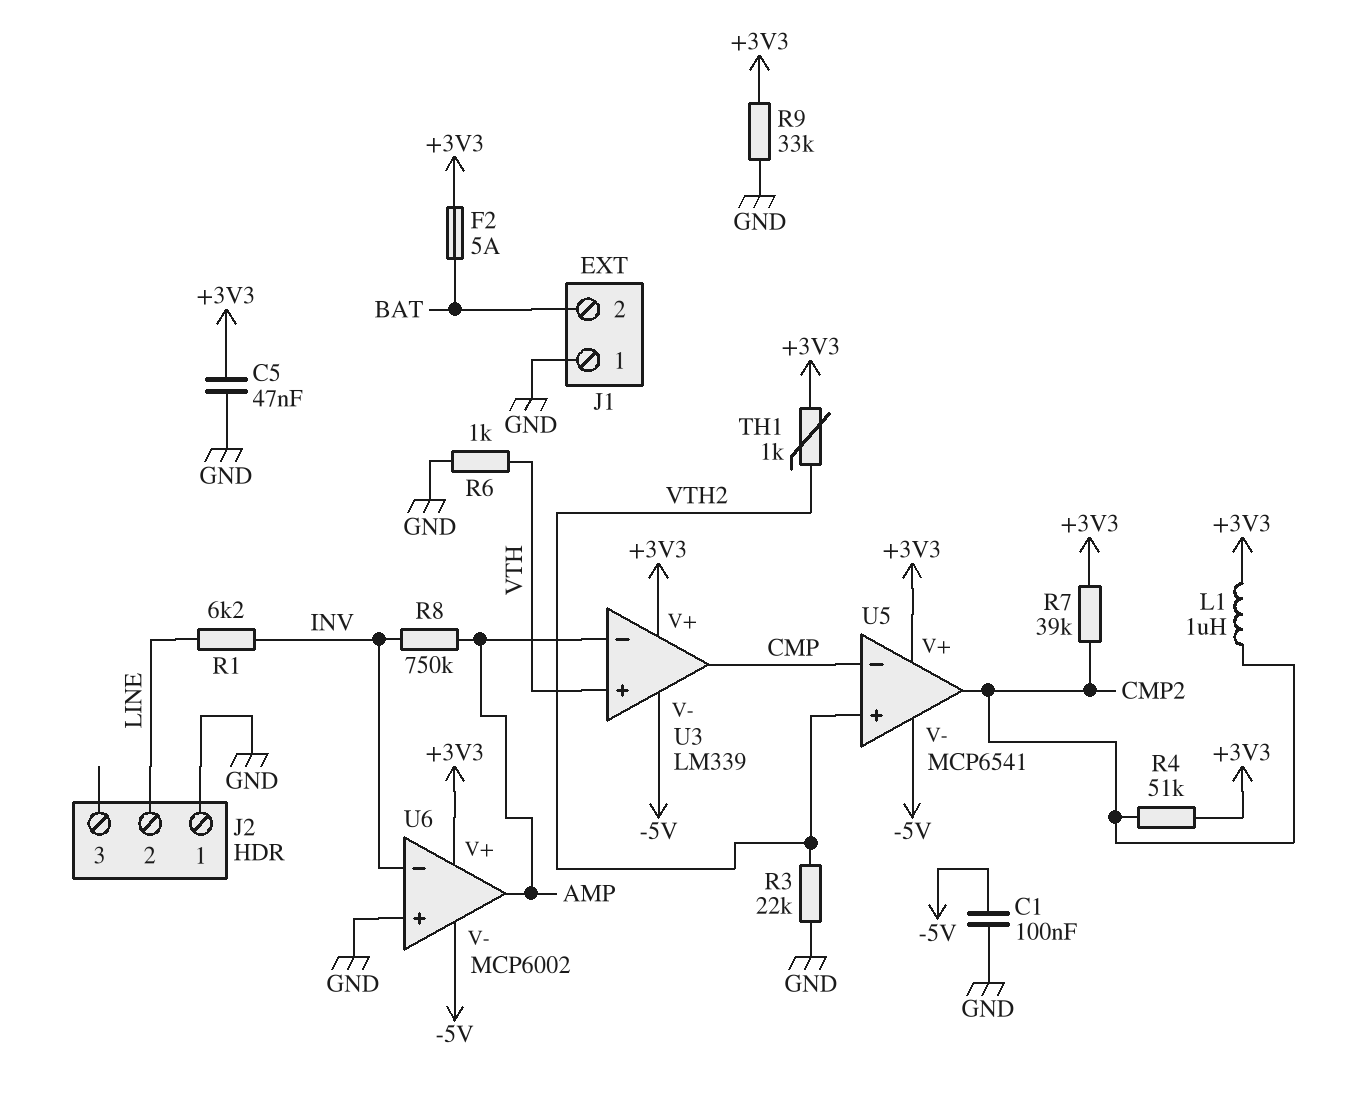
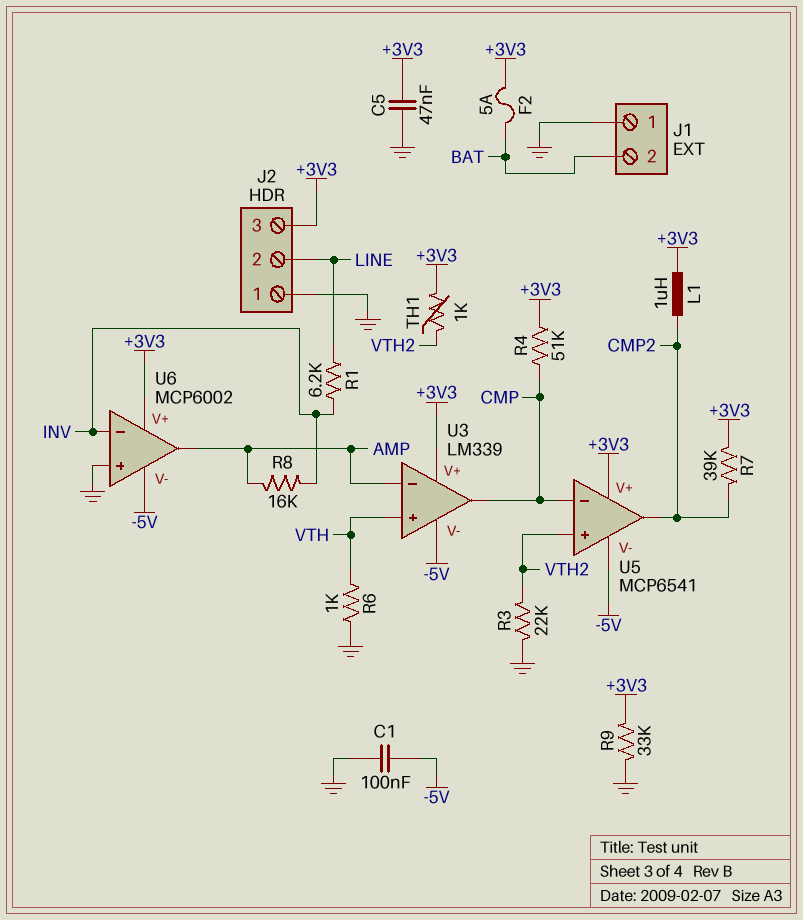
J2 pin 3: none -> +3V3
R4: 51k (+3V3, CMP2) -> 51k (+3V3, CMP)
R8: 750k (AMP, INV) -> 16k (AMP, INV)

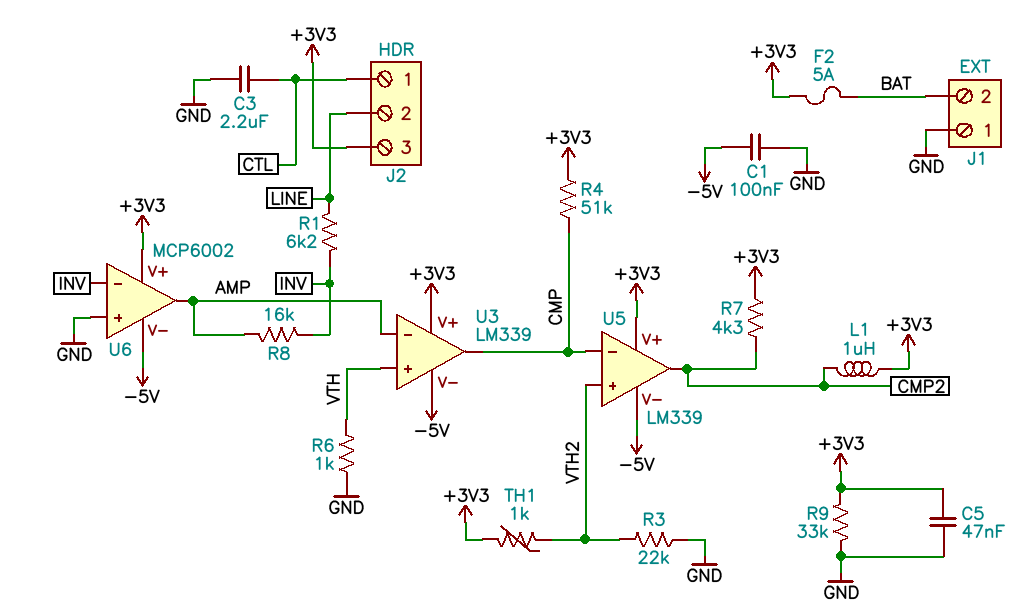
C3: none -> 2.2uF (CTL, GND)
J2 pin 1: GND -> CTL
R7: 39k (+3V3, CMP2) -> 4.3k (+3V3, CMP2)
U5: MCP6541 -> LM339

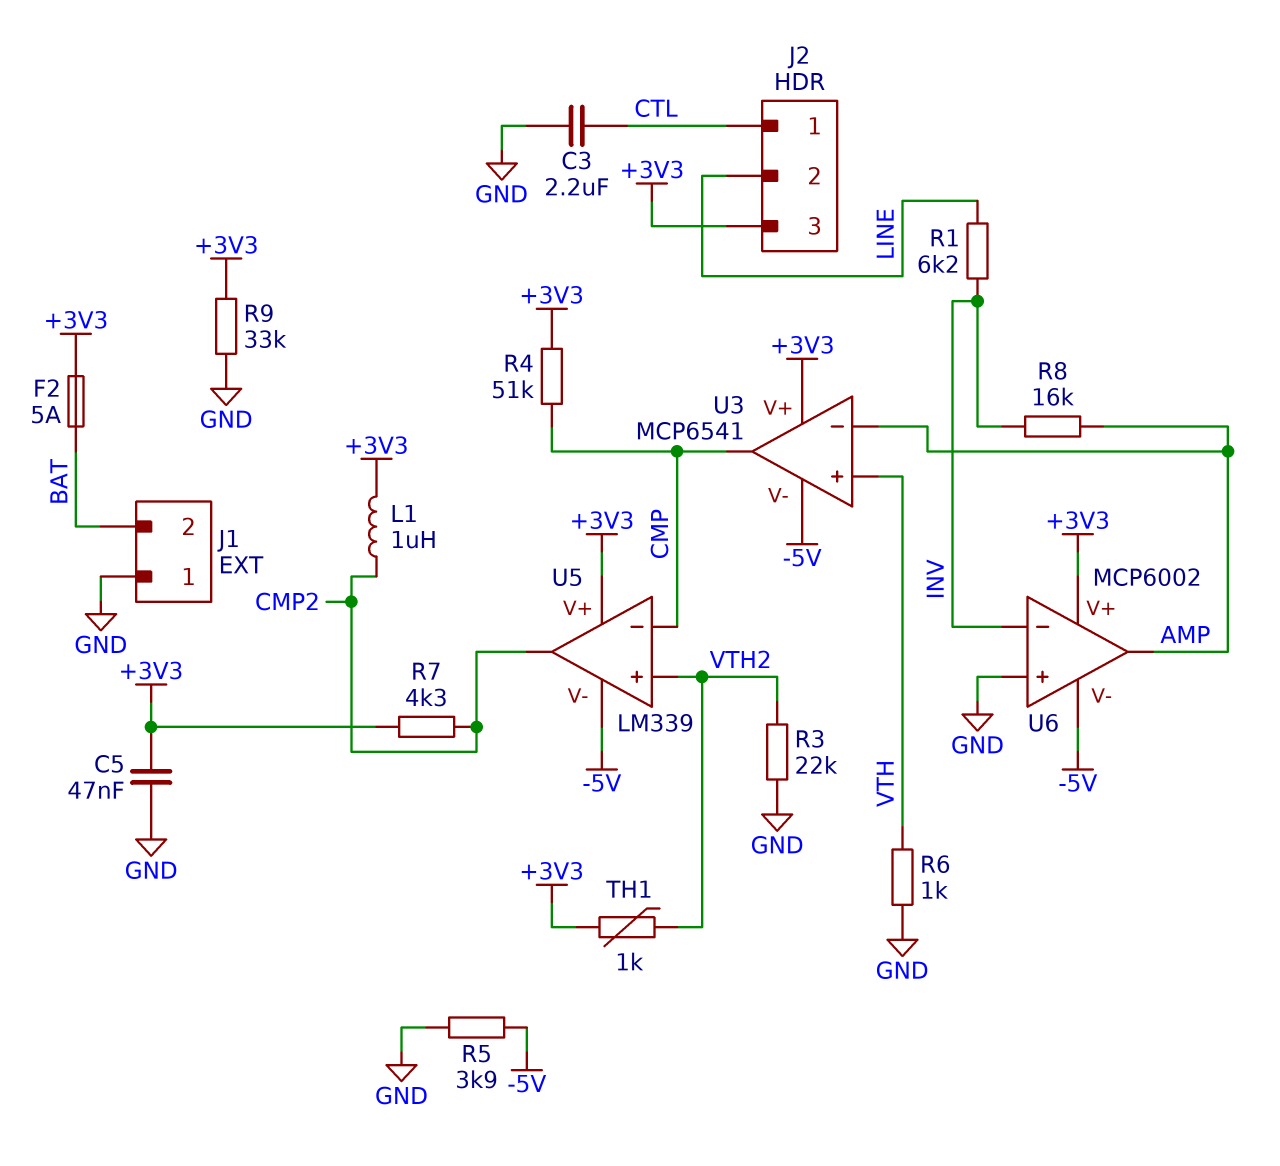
C1: 100nF (-5V, GND) -> none
R5: none -> 3.9k (-5V, GND)
U3: LM339 -> MCP6541

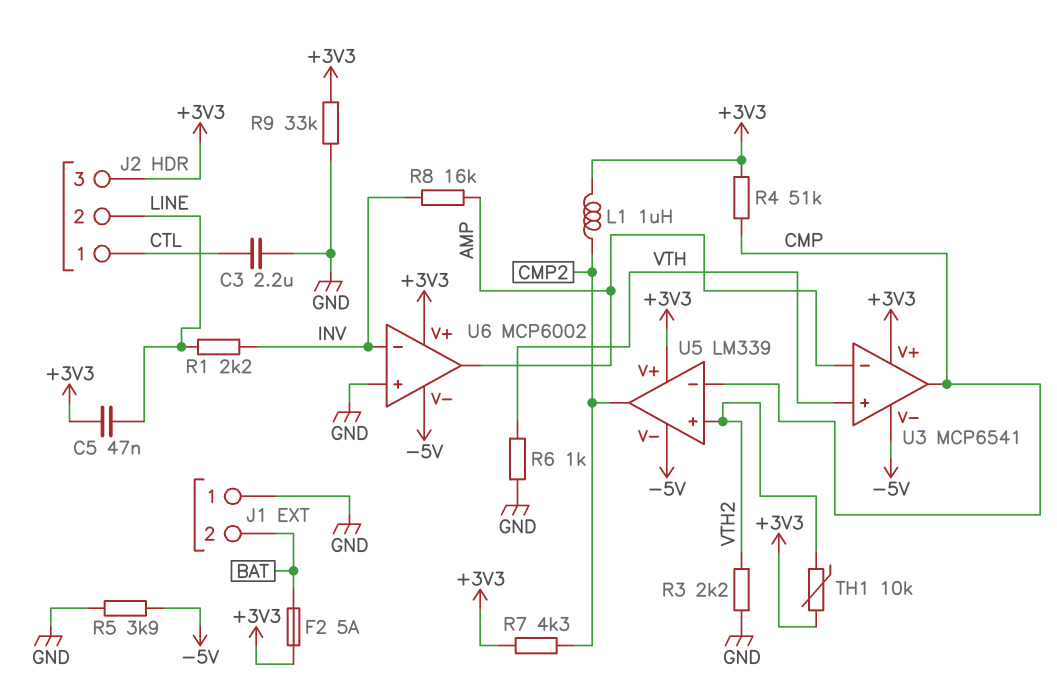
C5: 47nF (+3V3, GND) -> 47nF (+3V3, LINE)
R1: 6.2k (INV, LINE) -> 2.2k (INV, LINE)
R3: 22k (GND, VTH2) -> 2.2k (GND, VTH2)
TH1: 1k (+3V3, VTH2) -> 10k (+3V3, VTH2)

